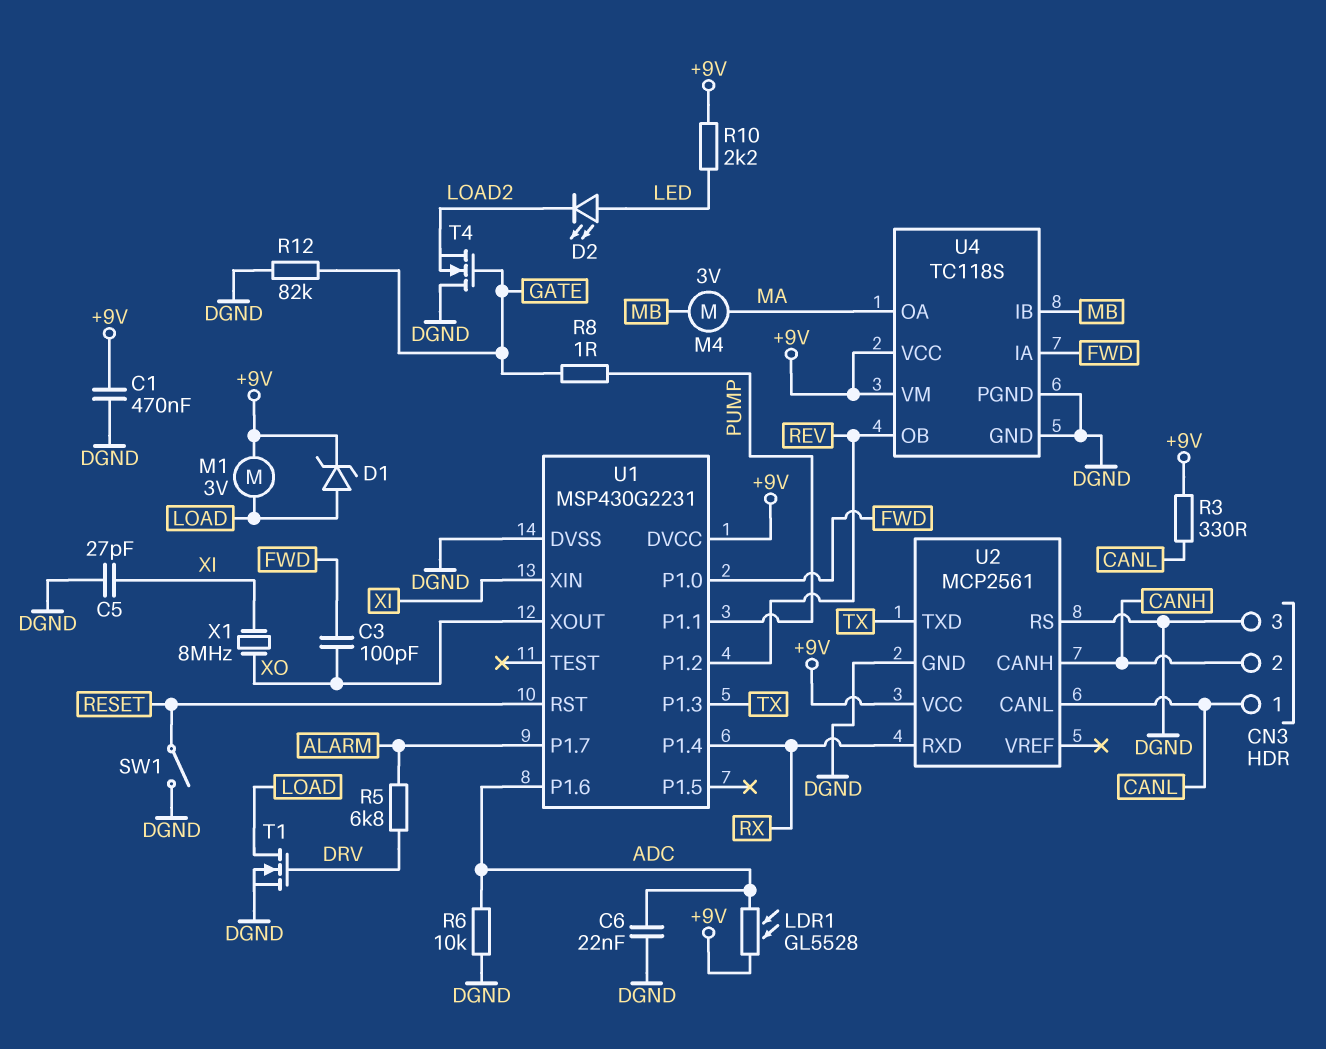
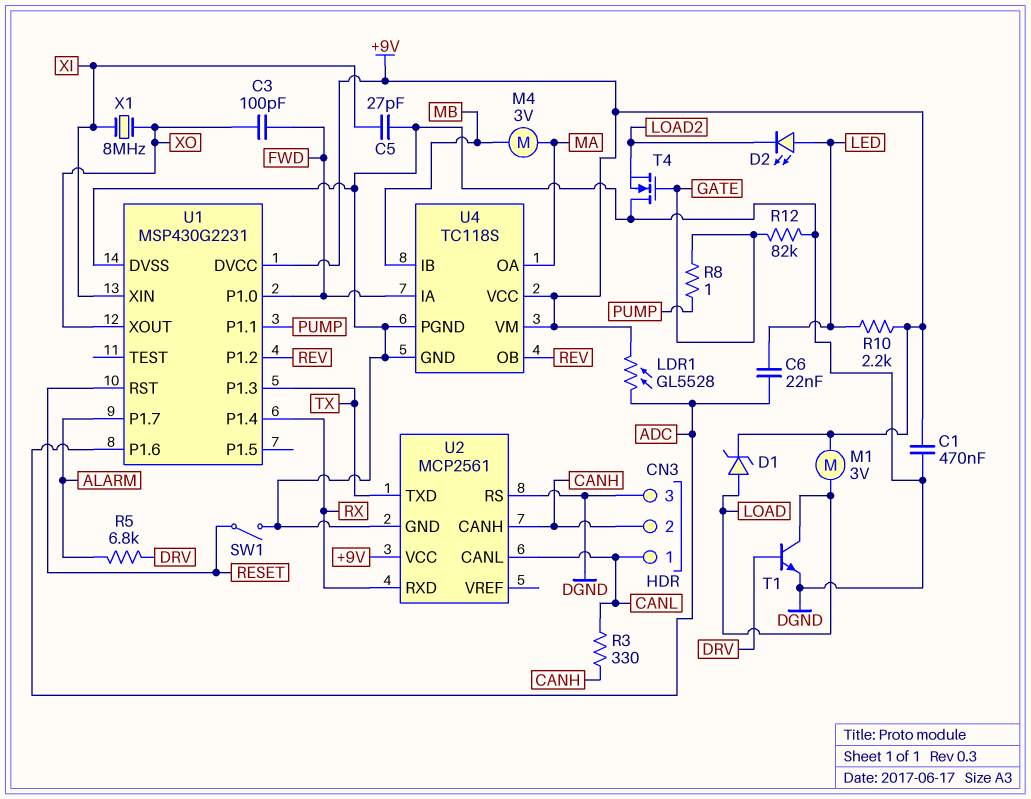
C6: 22nF (ADC, DGND) -> 22nF (ADC, LED)
R3: 330 (+9V, CANL) -> 330 (CANH, CANL)
R6: 10k (ADC, DGND) -> none
T1: NMOS (G DRV, D LOAD, S DGND) -> NPN (B DRV, C LOAD, E DGND)

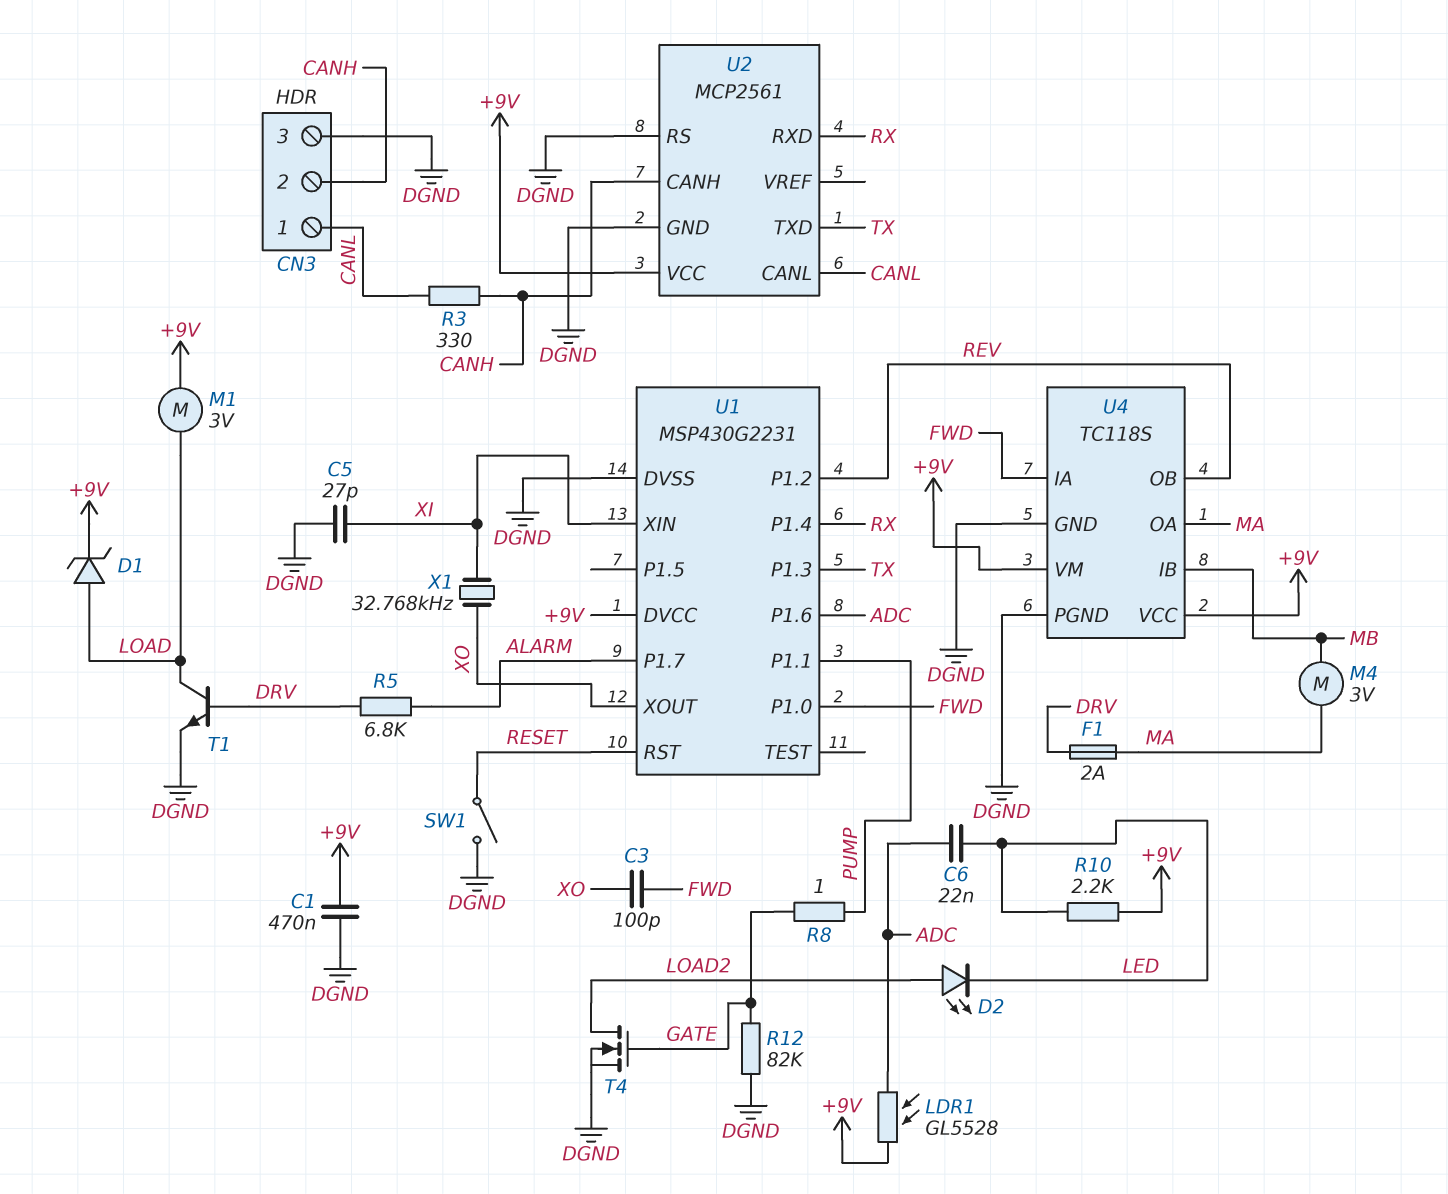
D2: LED (A LED, K LOAD2) -> LED (A LOAD2, K LED)
F1: none -> 2A (DRV, MA)
T4: NMOS (G GATE, D DGND, S LOAD2) -> NMOS (G GATE, D LOAD2, S DGND)
X1: 8MHz (XI, XO) -> 32.768kHz (XI, XO)

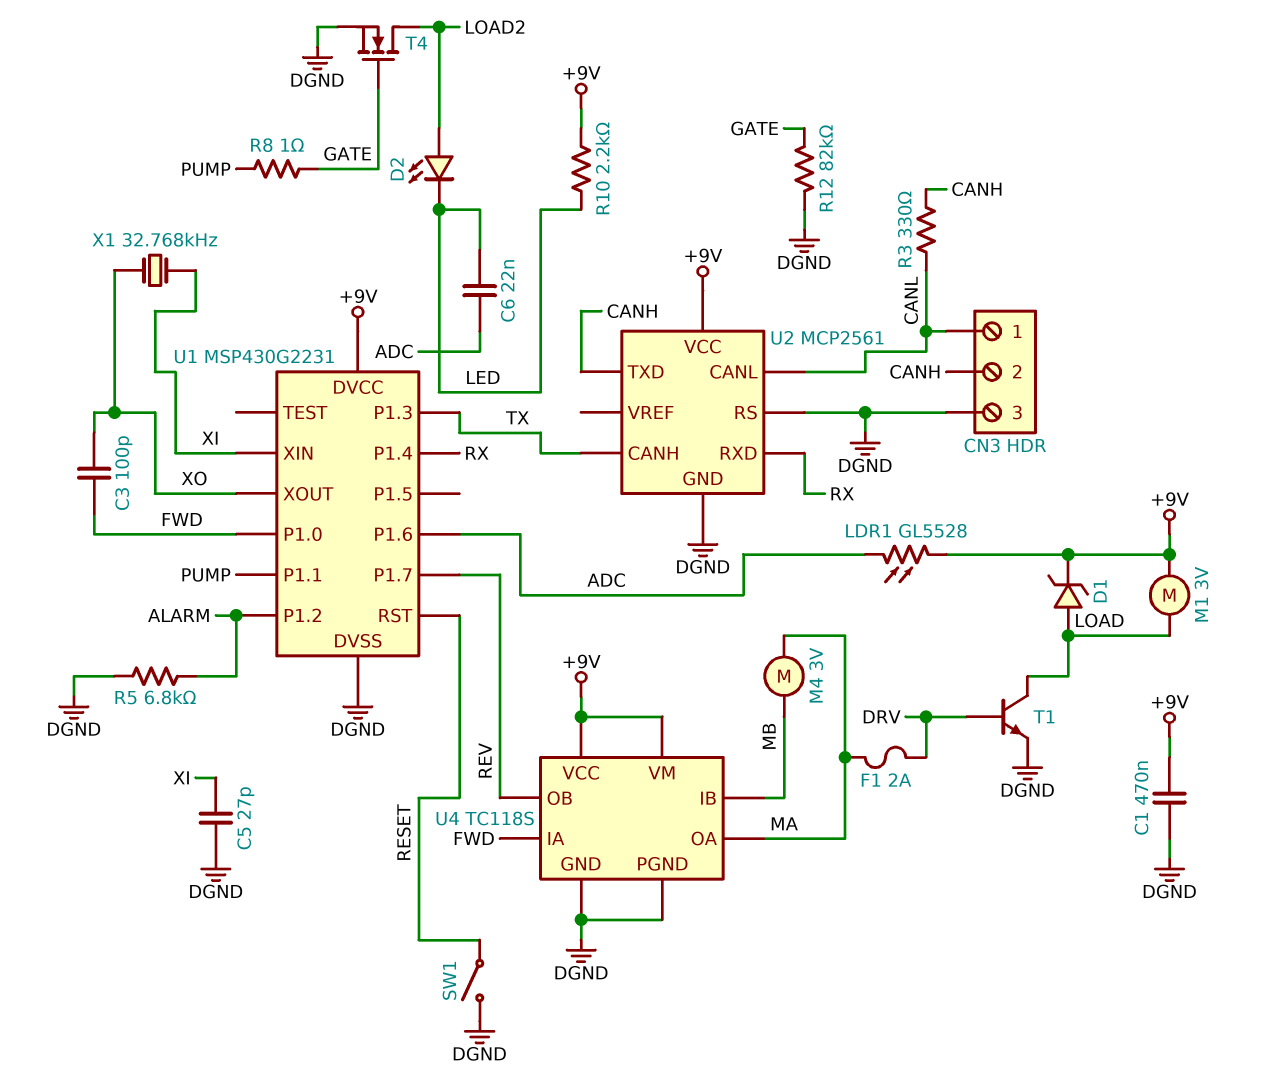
R5: 6.8k (ALARM, DRV) -> 6.8k (ALARM, DGND)
U1 pin P1.2: REV -> ALARM
U1 pin P1.7: ALARM -> REV
U2 pin CANH: CANH -> TX
U2 pin TXD: TX -> CANH

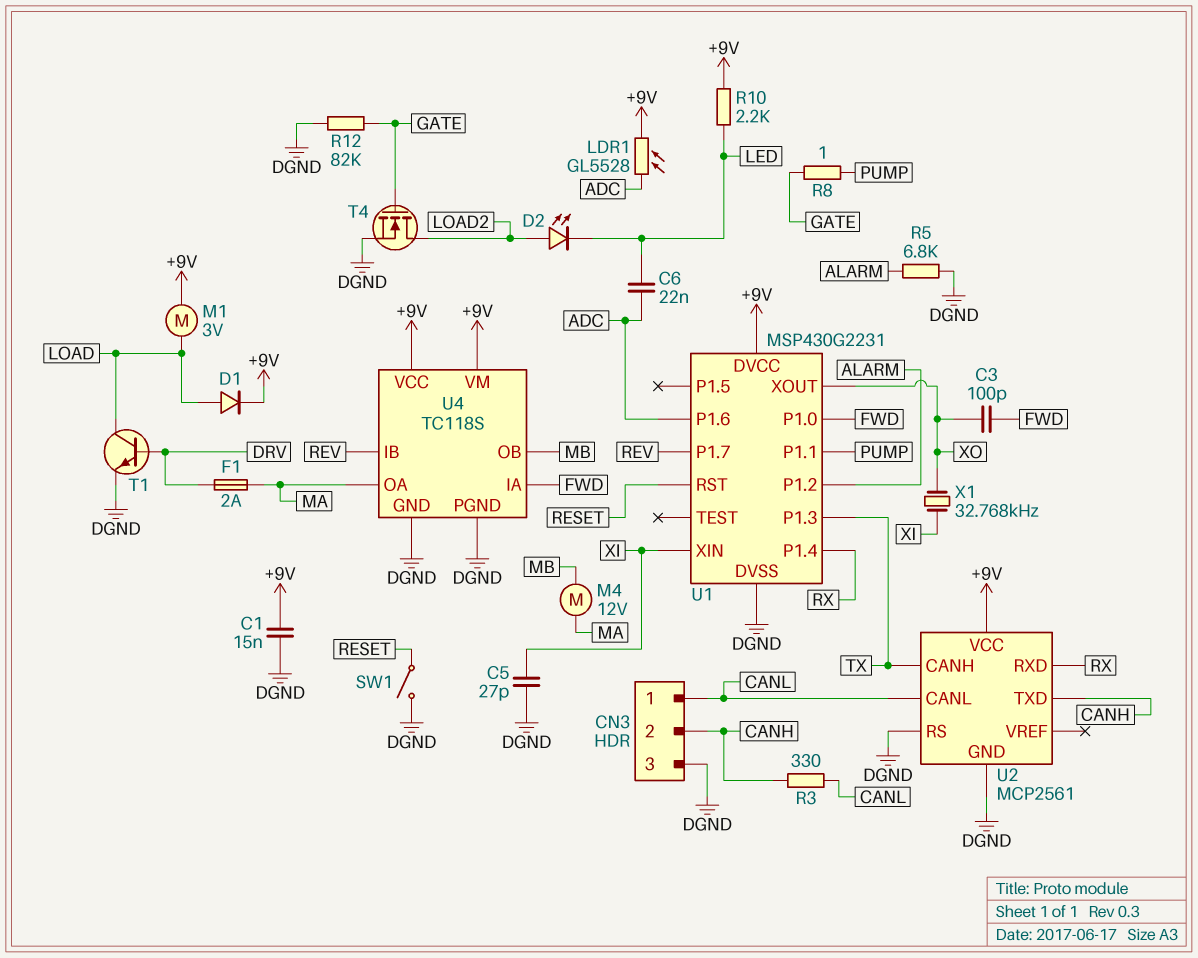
C1: 470nF (+9V, DGND) -> 15nF (+9V, DGND)
D1: zener (A LOAD, K +9V) -> diode (A LOAD, K +9V)
M4: motor 3V (MA, MB) -> motor 12V (MA, MB)
U4 pin IB: MB -> REV
U4 pin OB: REV -> MB

